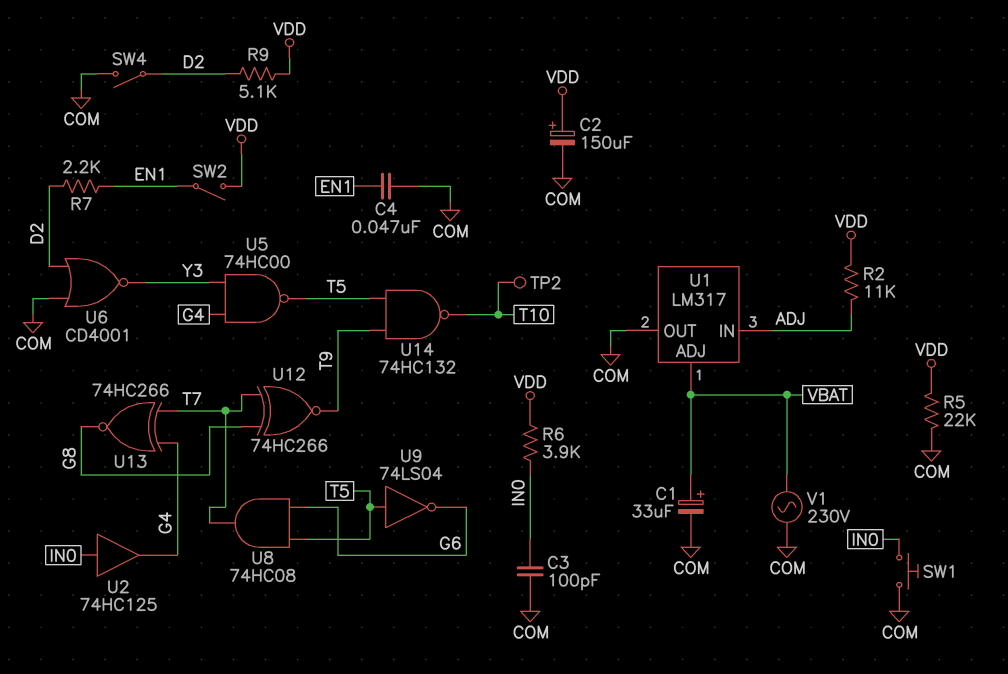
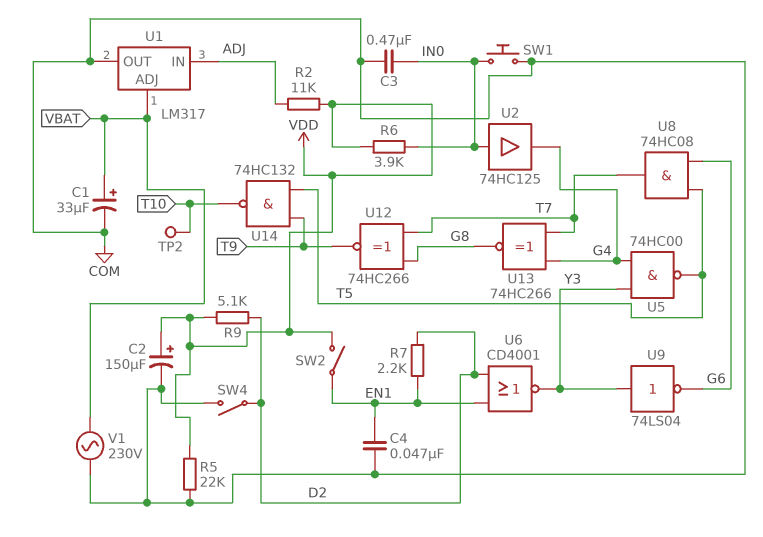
C3: 100pF (COM, IN0) -> 470nF (COM, IN0)
U6: NOR CD4001 (in COM, in D2, out Y3) -> NOR CD4001 (in D2, in EN1, out Y3)
U9: NOT 74LS04 (in T5, out G6) -> NOT 74LS04 (in Y3, out G6)

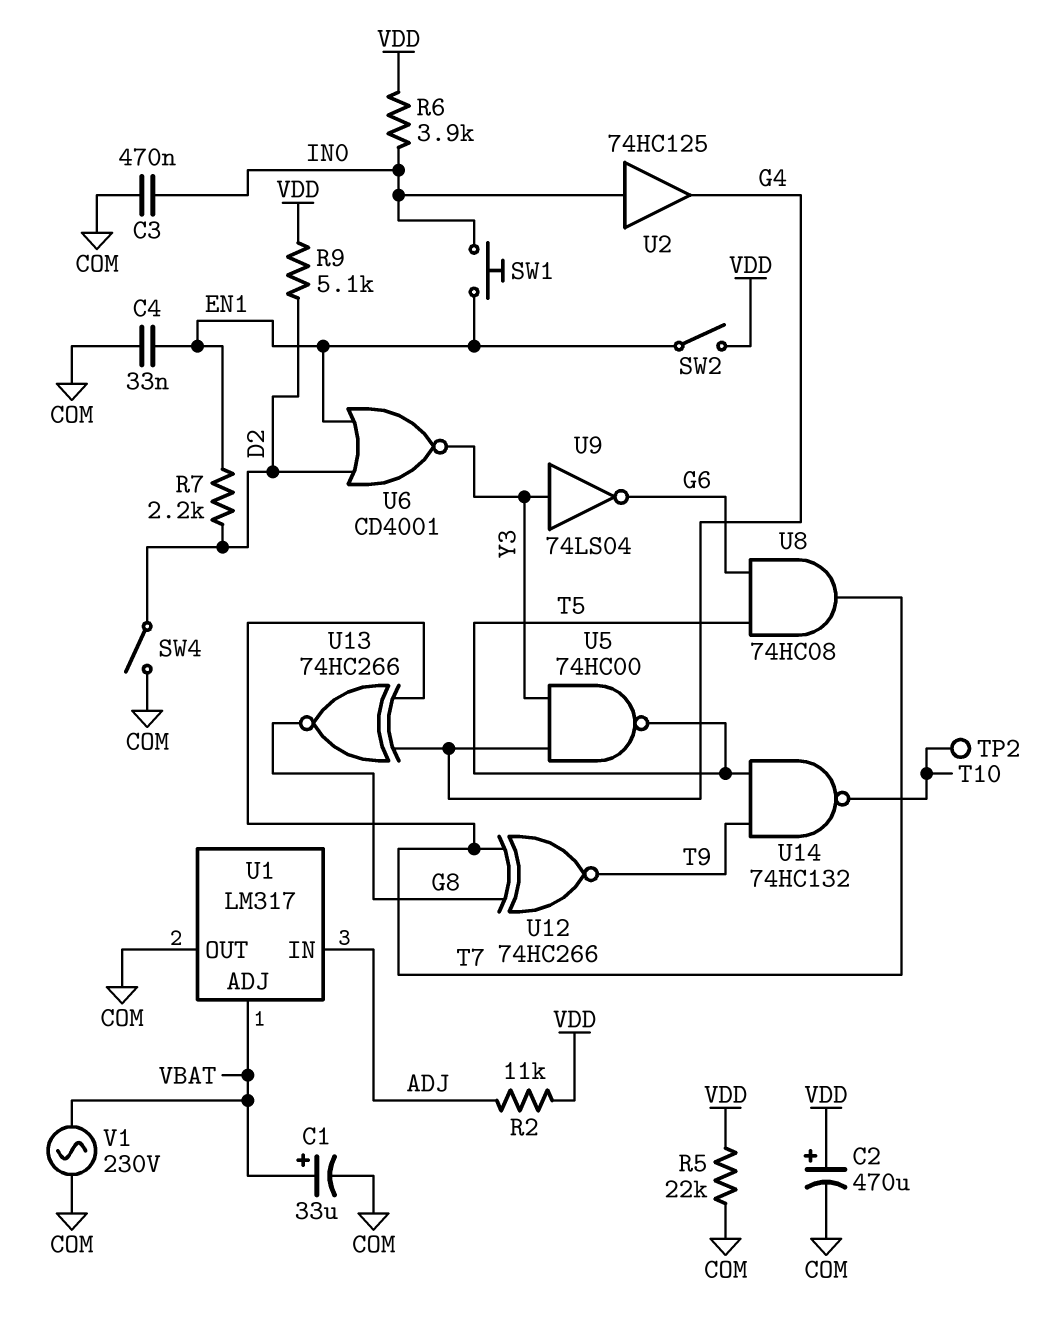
C2: 150uF (plus VDD, minus COM) -> 470uF (plus VDD, minus COM)
C4: 47nF (COM, EN1) -> 33nF (COM, EN1)
SW1: button (COM, IN0) -> button (EN1, IN0)

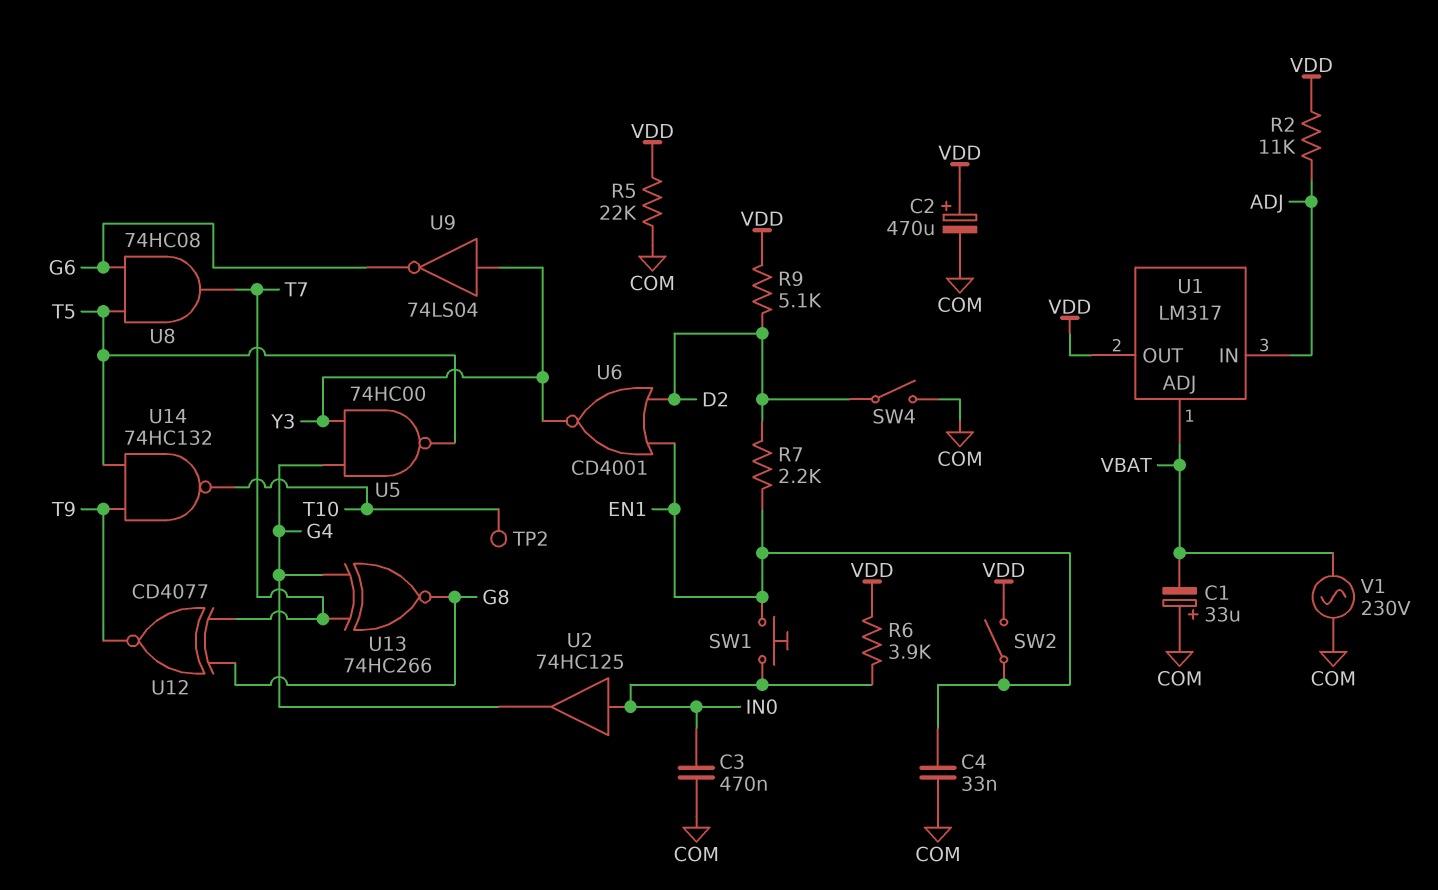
C1: 33uF (plus VBAT, minus COM) -> 33uF (plus COM, minus VBAT)
U1 pin OUT: COM -> VDD
U12: XNOR 74HC266 (in G8, in T7, out T9) -> XNOR CD4077 (in G8, in T7, out T9)

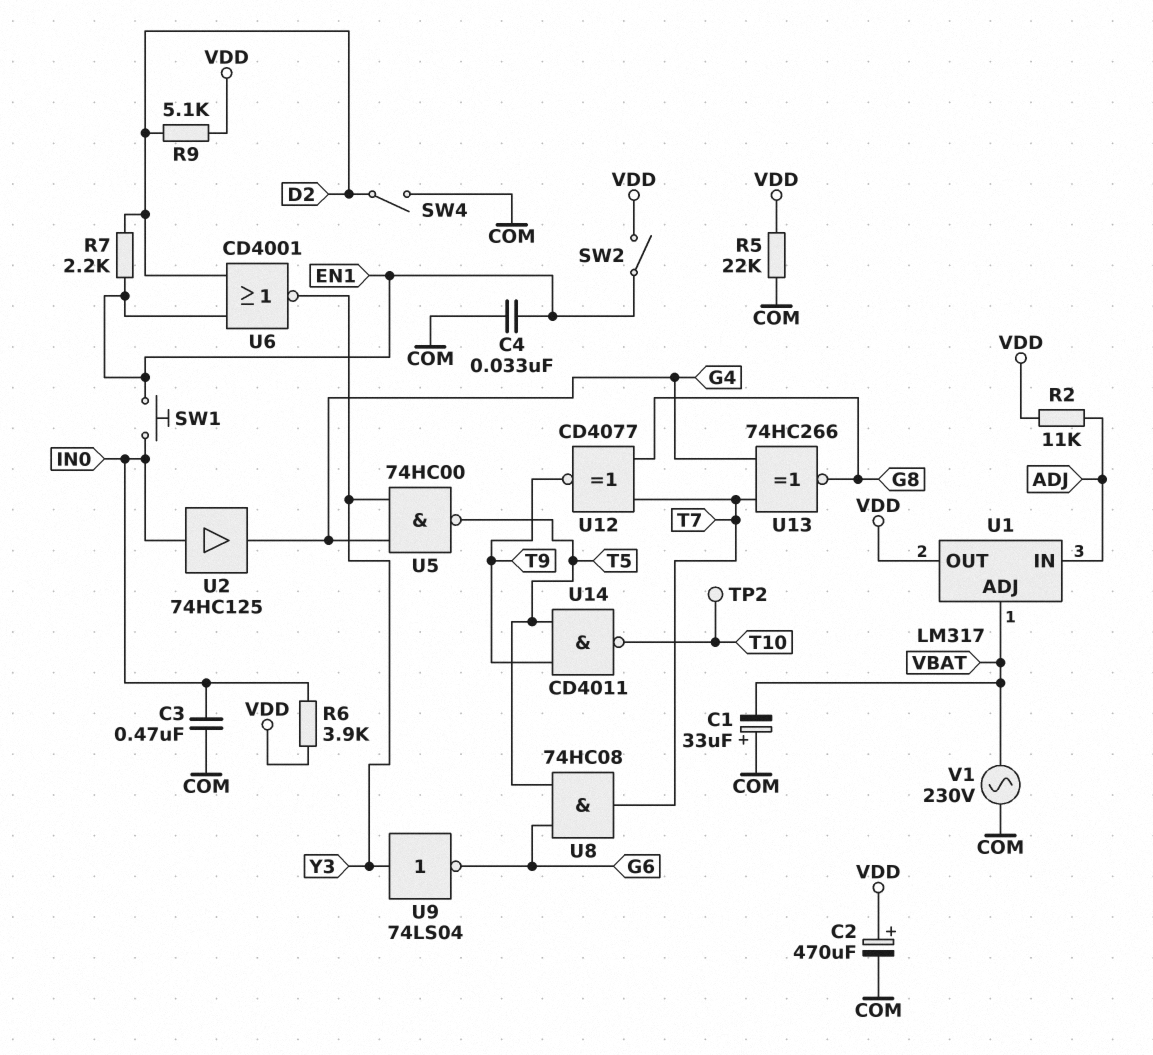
U14: NAND 74HC132 (in T5, in T9, out T10) -> NAND CD4011 (in T5, in T9, out T10)

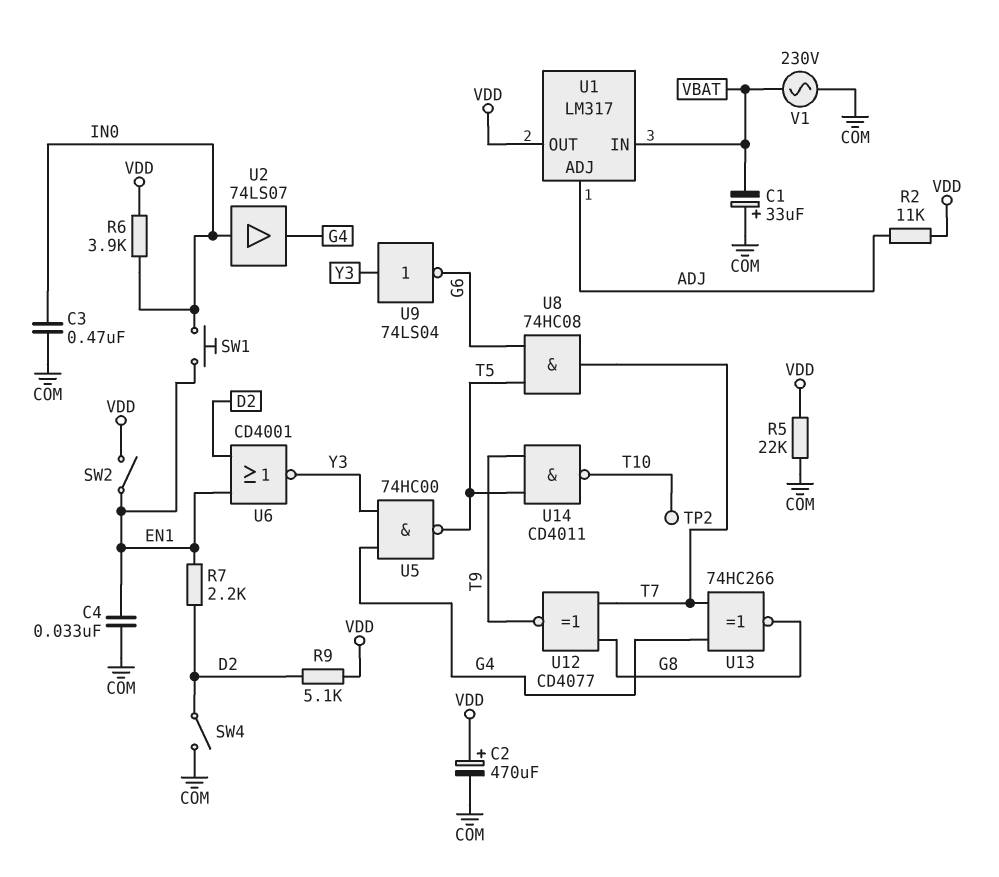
U1 pin ADJ: VBAT -> ADJ
U1 pin IN: ADJ -> VBAT
U2: buffer 74HC125 (in IN0, out G4) -> buffer 74LS07 (in IN0, out G4)

